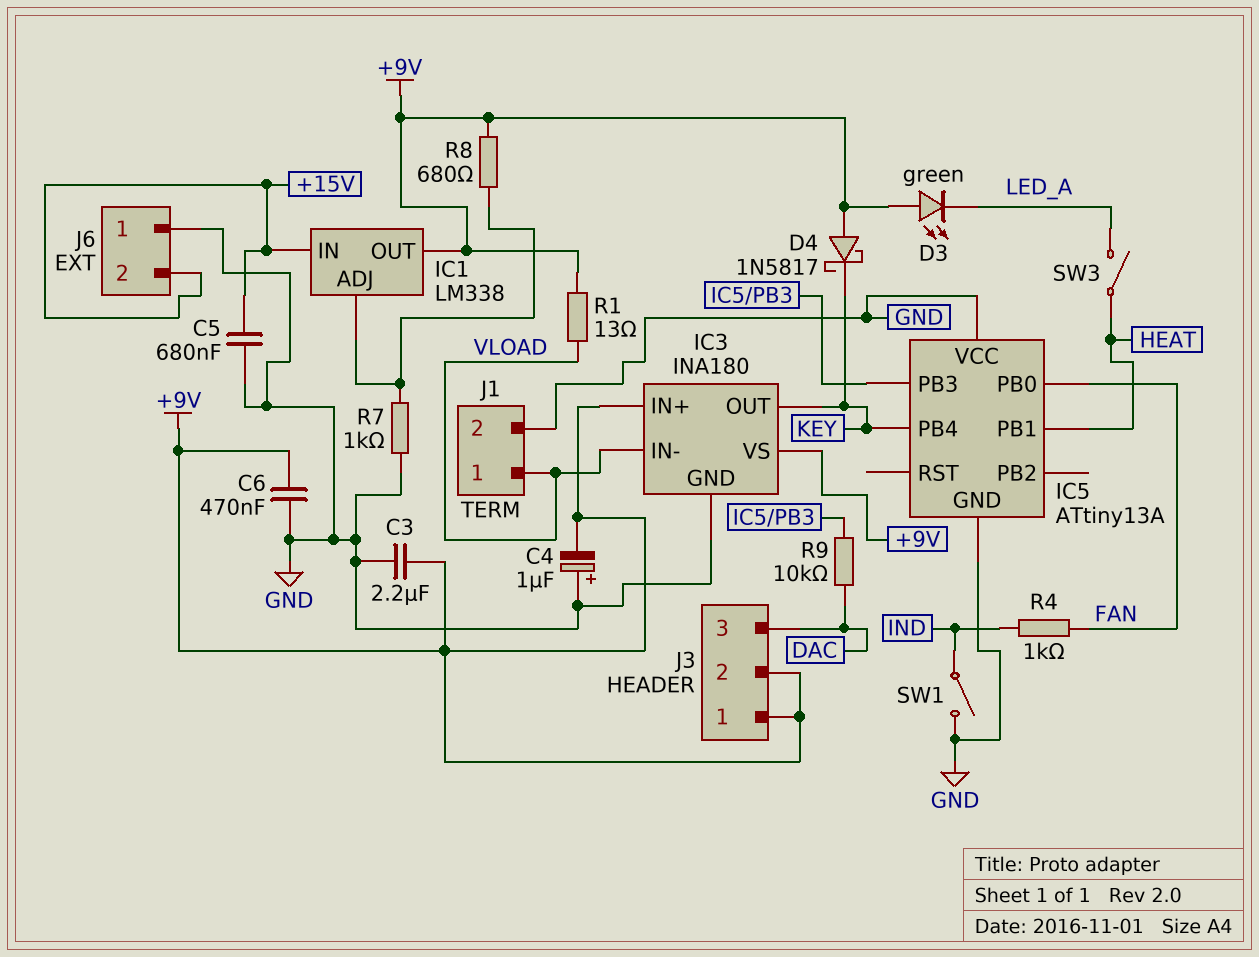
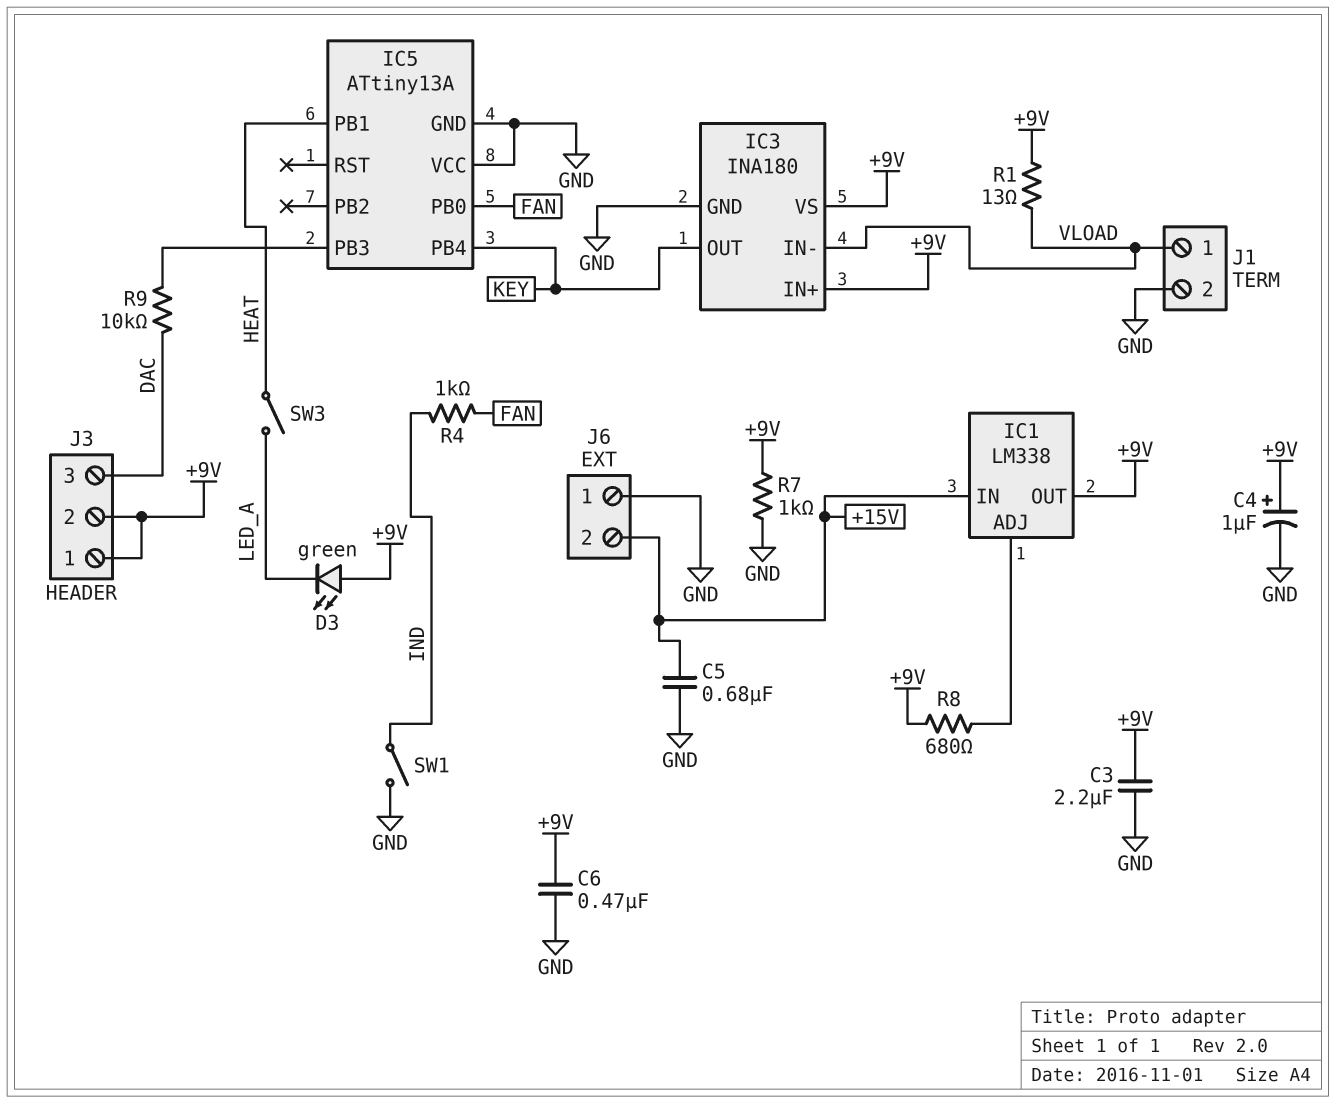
C4: 1uF (plus GND, minus +9V) -> 1uF (plus +9V, minus GND)
D4: schottky 1N5817 (A +9V, K KEY) -> none
R7: 1k (GND, IC1/ADJ) -> 1k (+9V, GND)

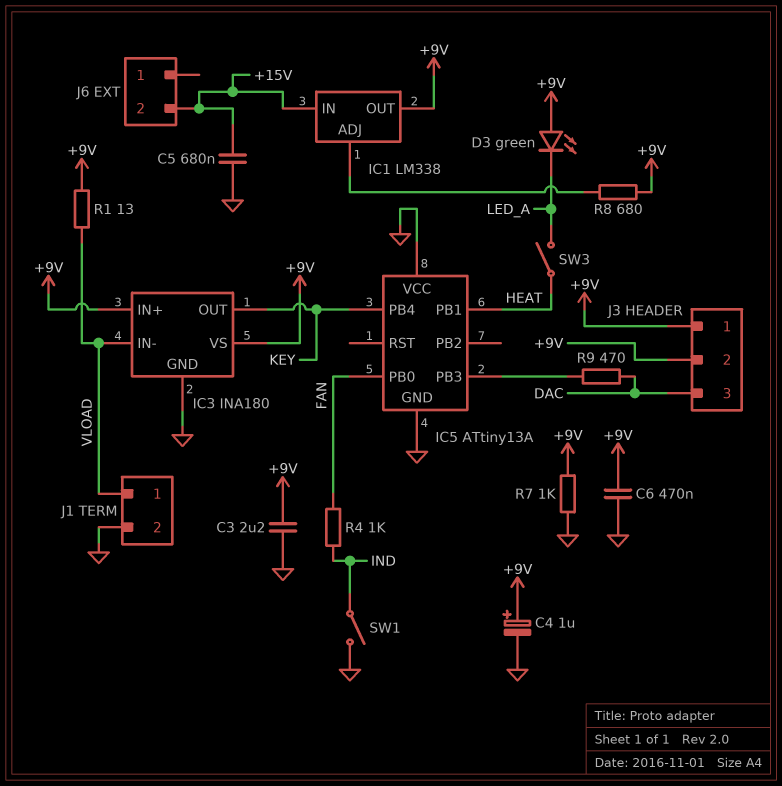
J6 pin 1: GND -> none
R9: 10k (DAC, IC5/PB3) -> 470 (DAC, IC5/PB3)

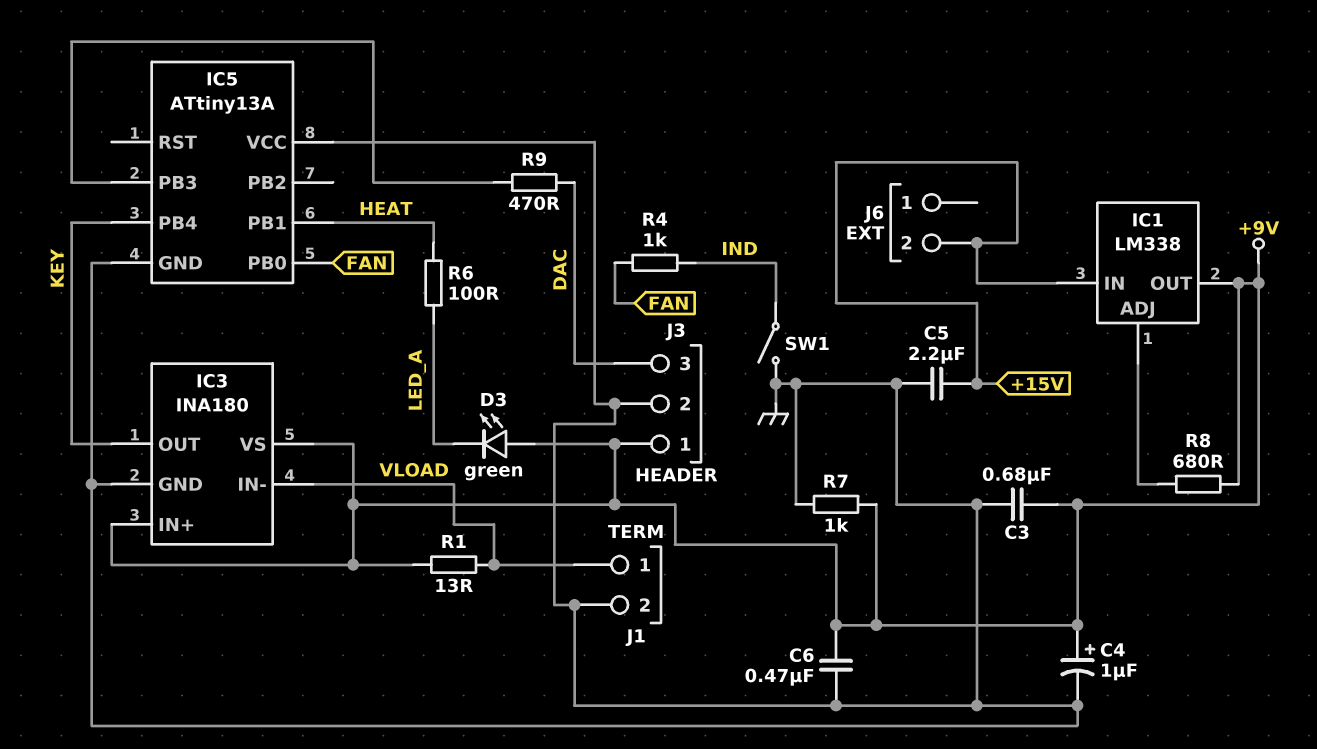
C3: 2.2uF (+9V, GND) -> 680nF (+9V, GND)
C5: 680nF (+15V, GND) -> 2.2uF (+15V, GND)
J3 pin 2: +9V -> GND
R6: none -> 100 (HEAT, LED_A)
SW3: switch (HEAT, LED_A) -> none

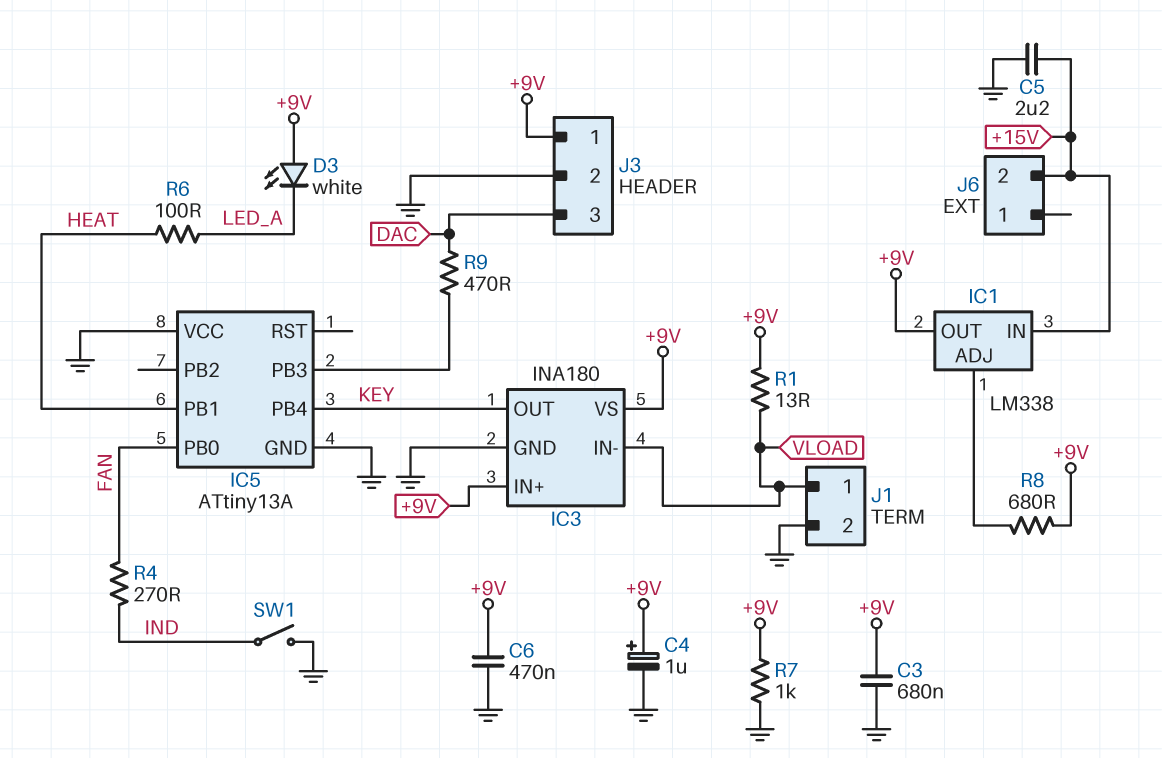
D3: LED green (A +9V, K LED_A) -> LED white (A +9V, K LED_A)
R4: 1k (FAN, IND) -> 270 (FAN, IND)

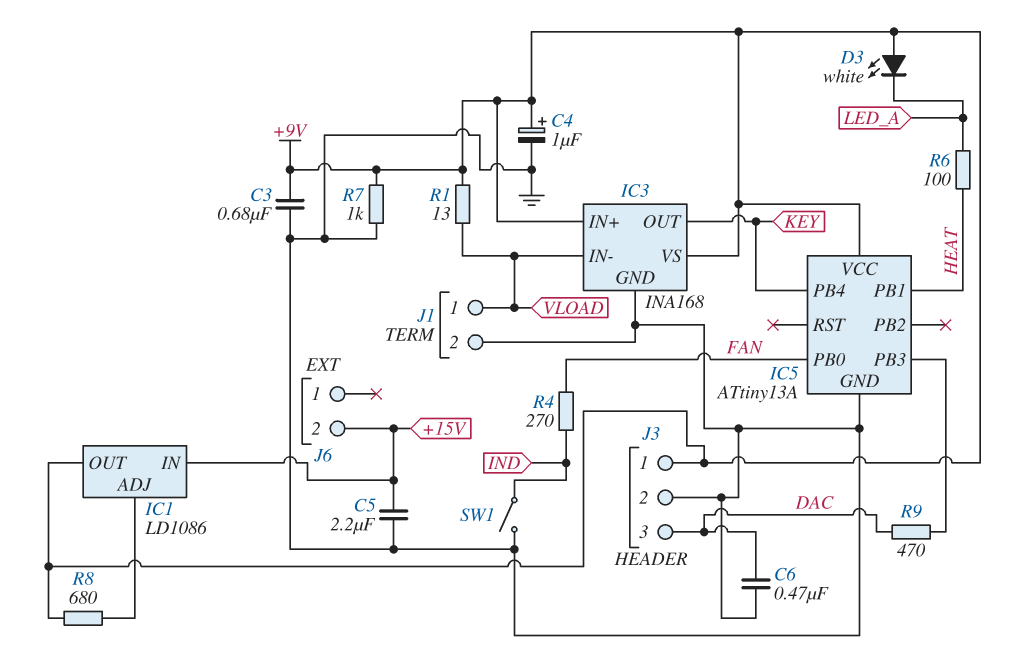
C6: 470nF (+9V, GND) -> 470nF (DAC, GND)
IC1: LM338 -> LD1086
IC3: INA180 -> INA168
IC5 pin VCC: GND -> +9V

